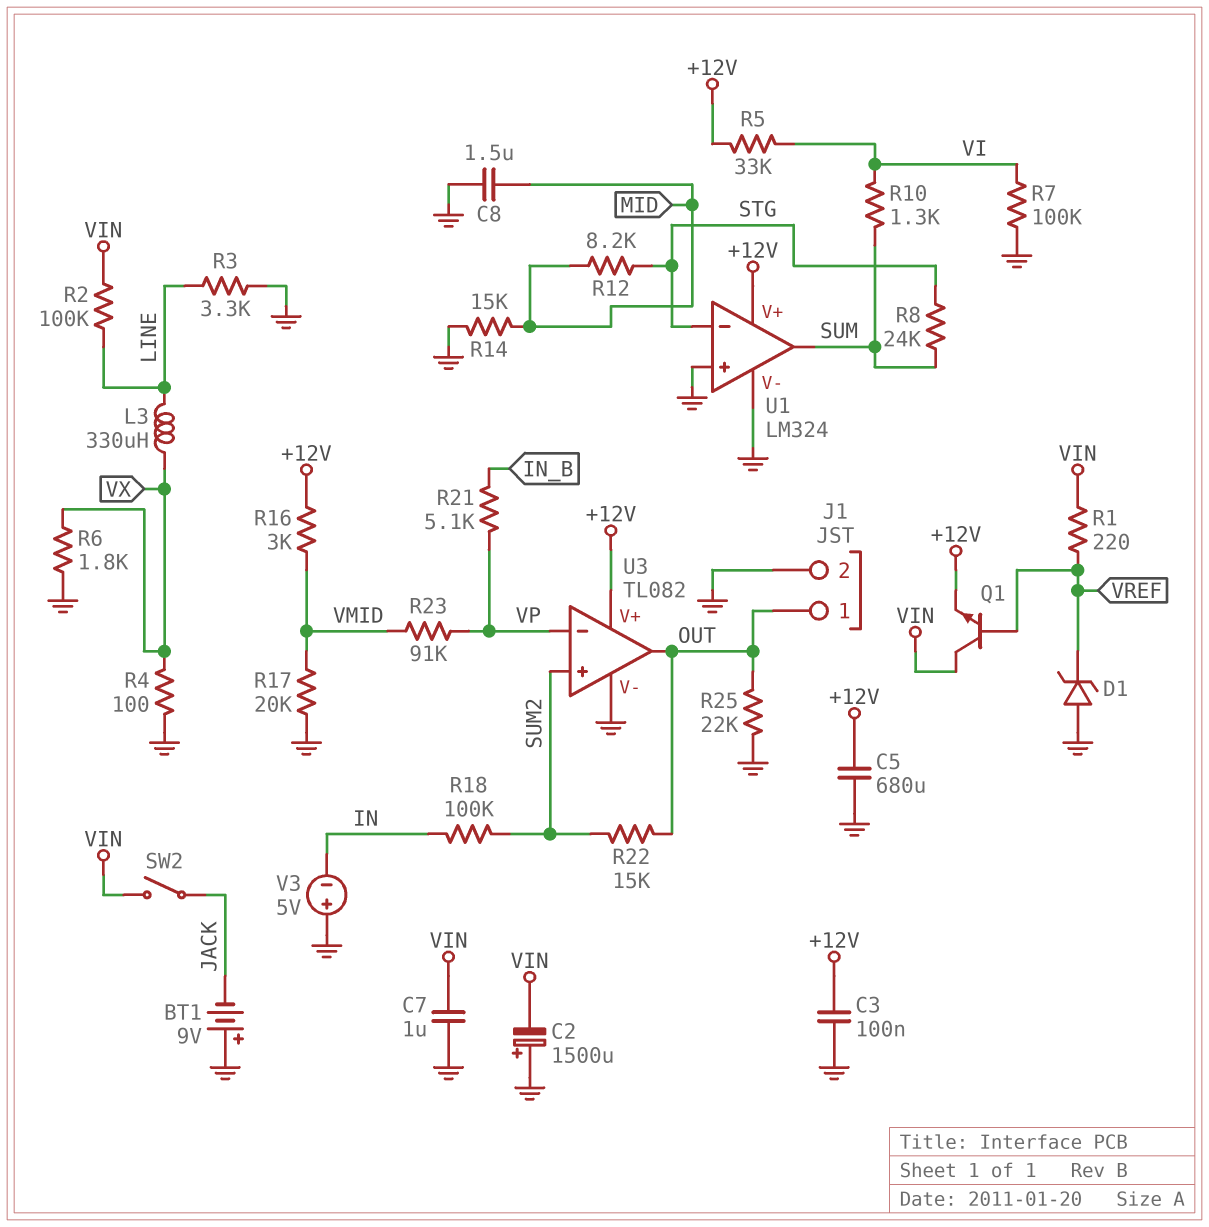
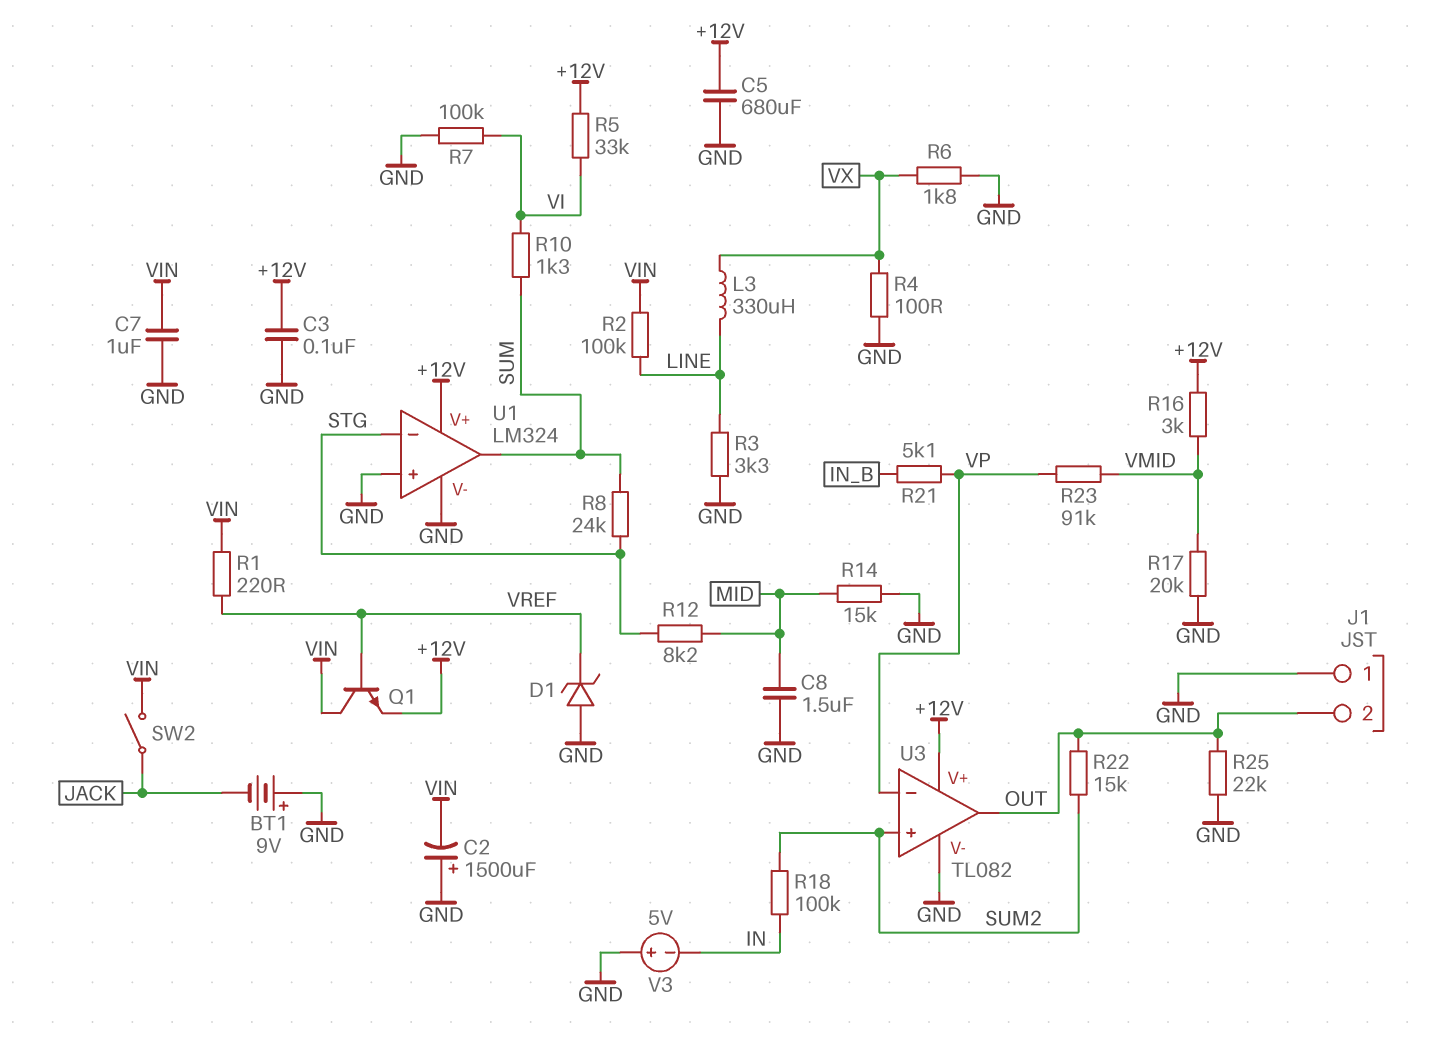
J1 pin 1: OUT -> GND
J1 pin 2: GND -> OUT

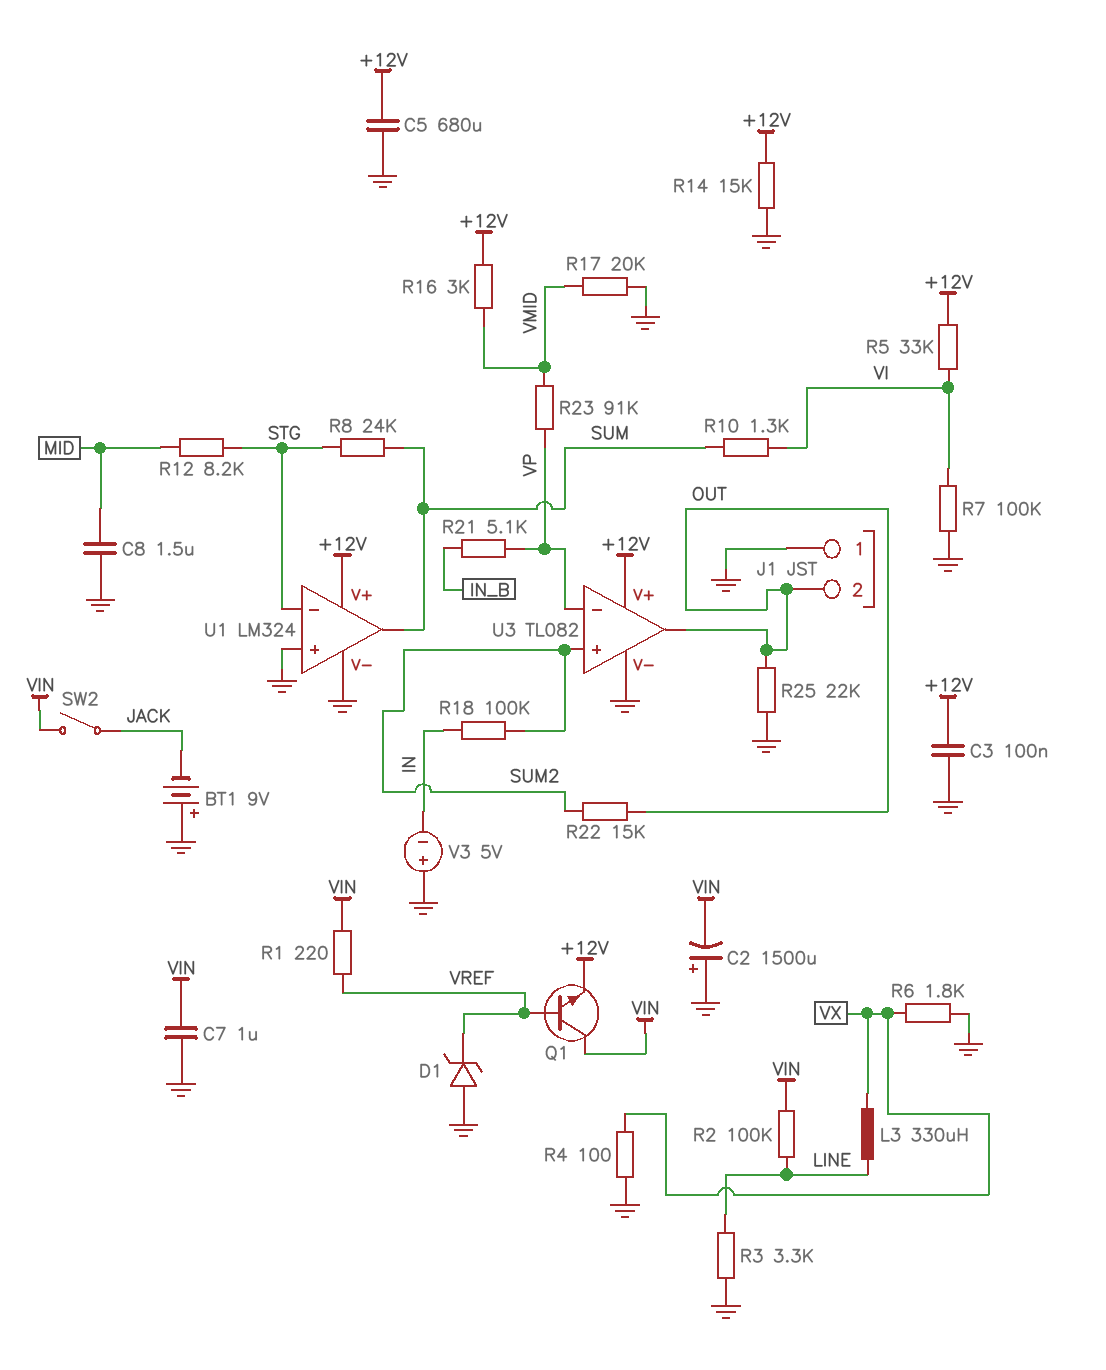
R14: 15k (GND, MID) -> 15k (+12V, GND)

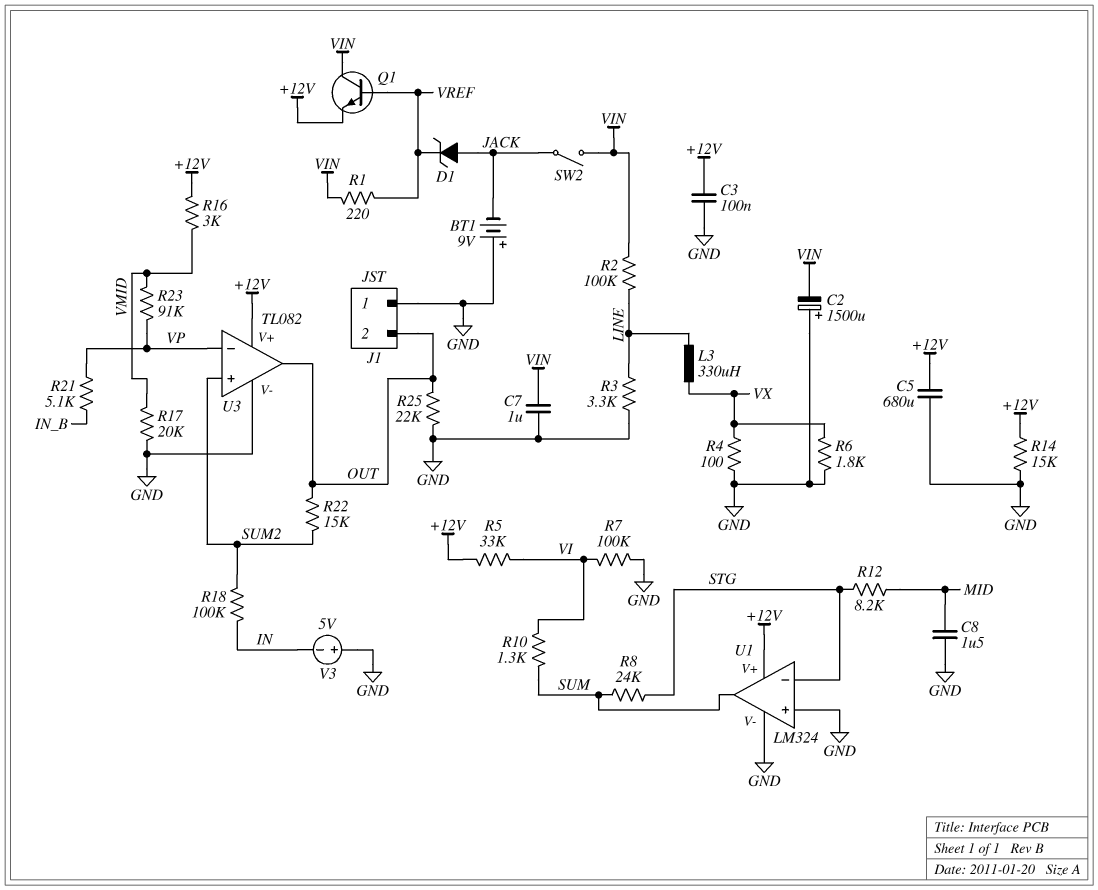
D1: zener (A GND, K VREF) -> zener (A JACK, K VREF)

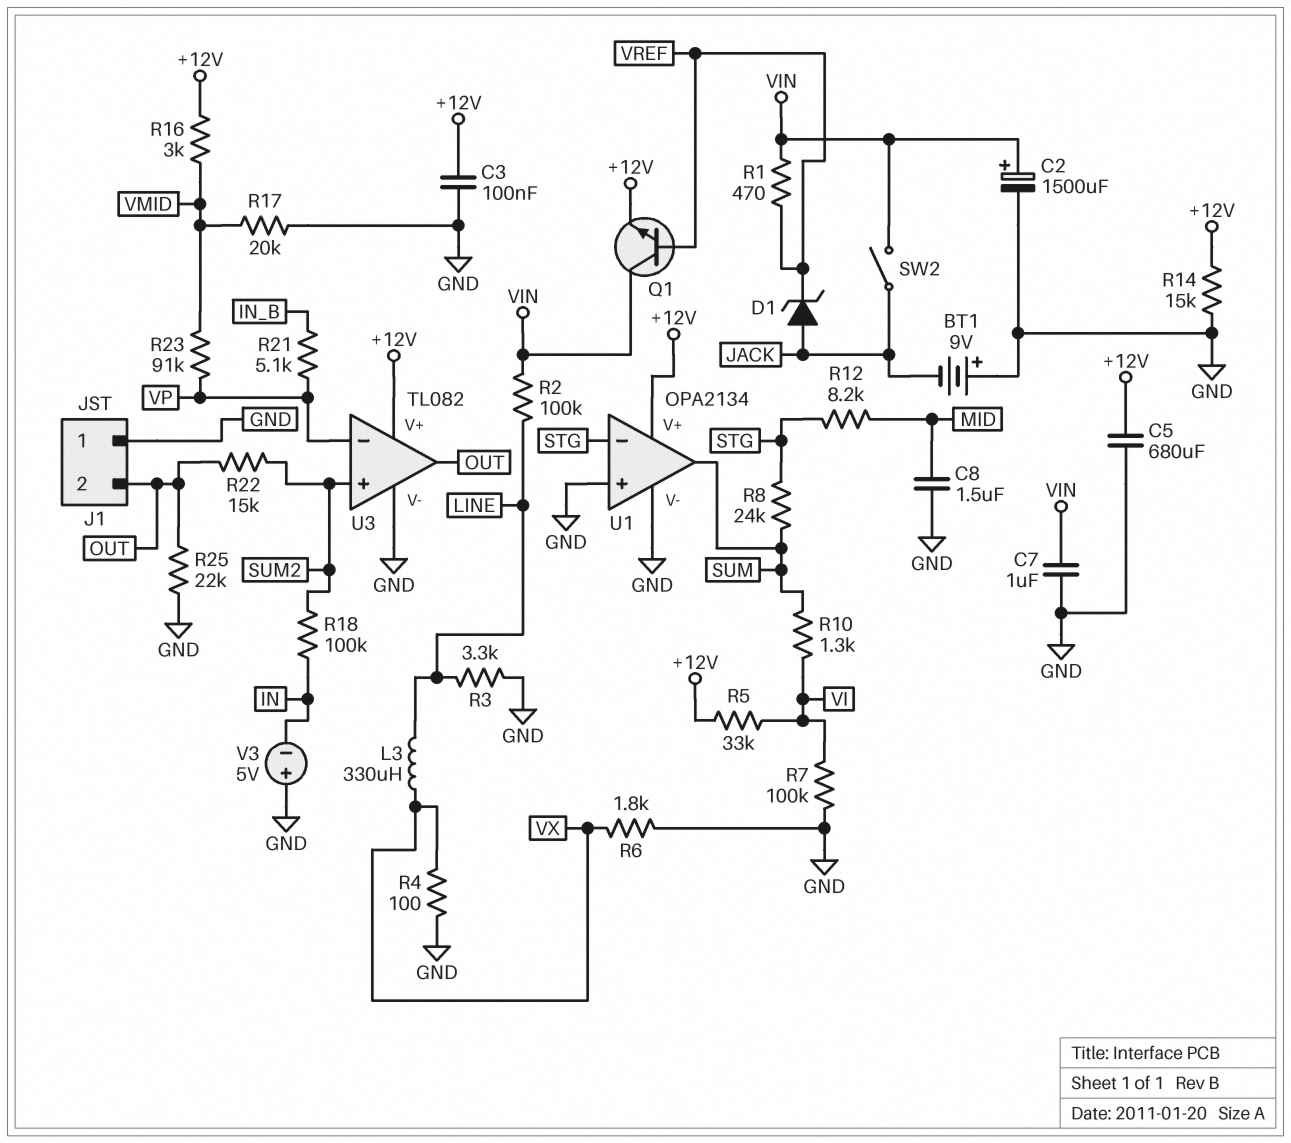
C2: 1500uF (plus GND, minus VIN) -> 1500uF (plus VIN, minus GND)
R1: 220 (VIN, VREF) -> 470 (VIN, VREF)
U1: LM324 -> OPA2134

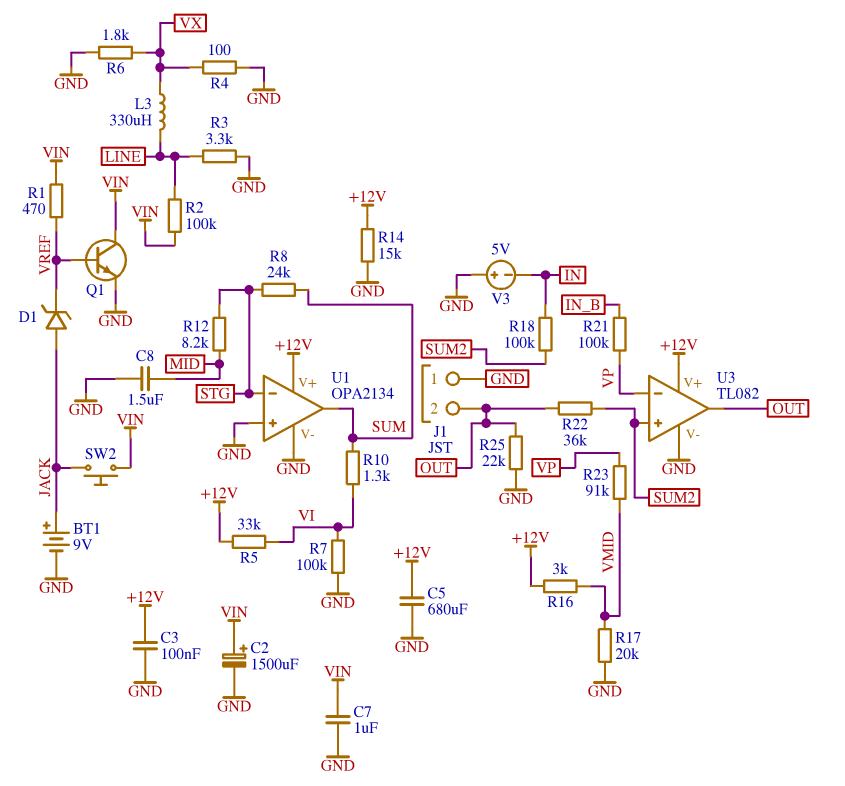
BT1: 9V (plus GND, minus JACK) -> 9V (plus JACK, minus GND)
Q1: NPN (B VREF, C VIN, E +12V) -> NPN (B VREF, C VIN, E GND)
R21: 5.1k (IN_B, VP) -> 100k (IN_B, VP)
R22: 15k (OUT, SUM2) -> 36k (OUT, SUM2)
SW2: switch (JACK, VIN) -> button (JACK, VIN)

